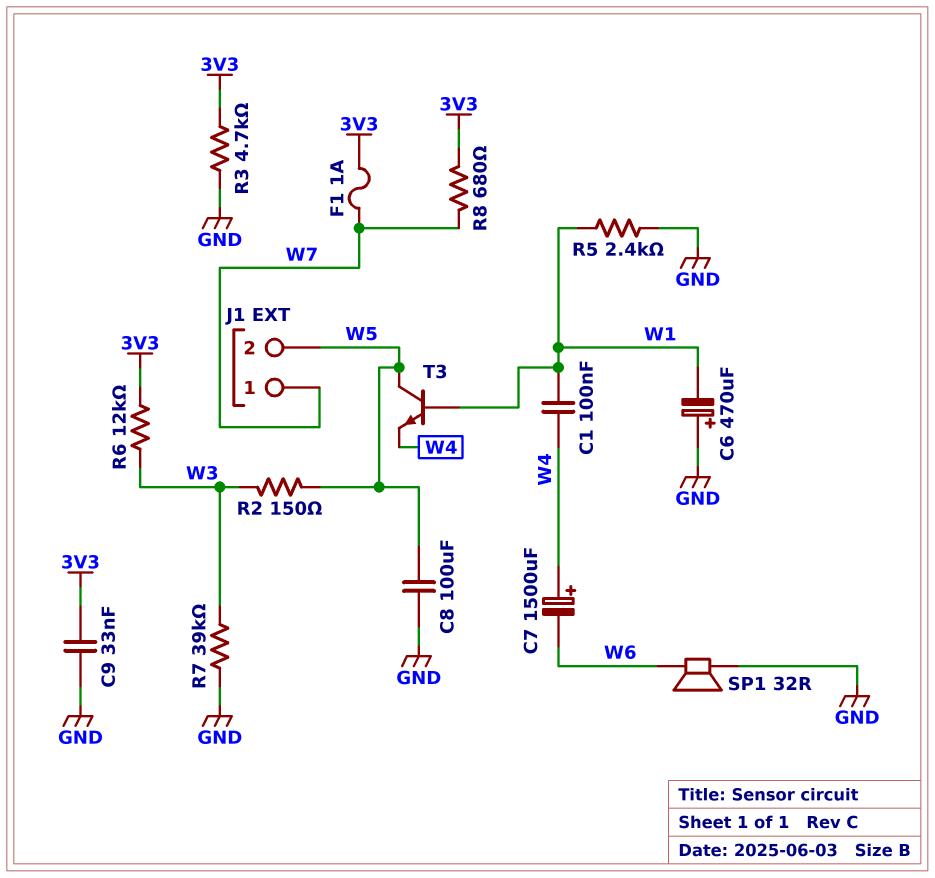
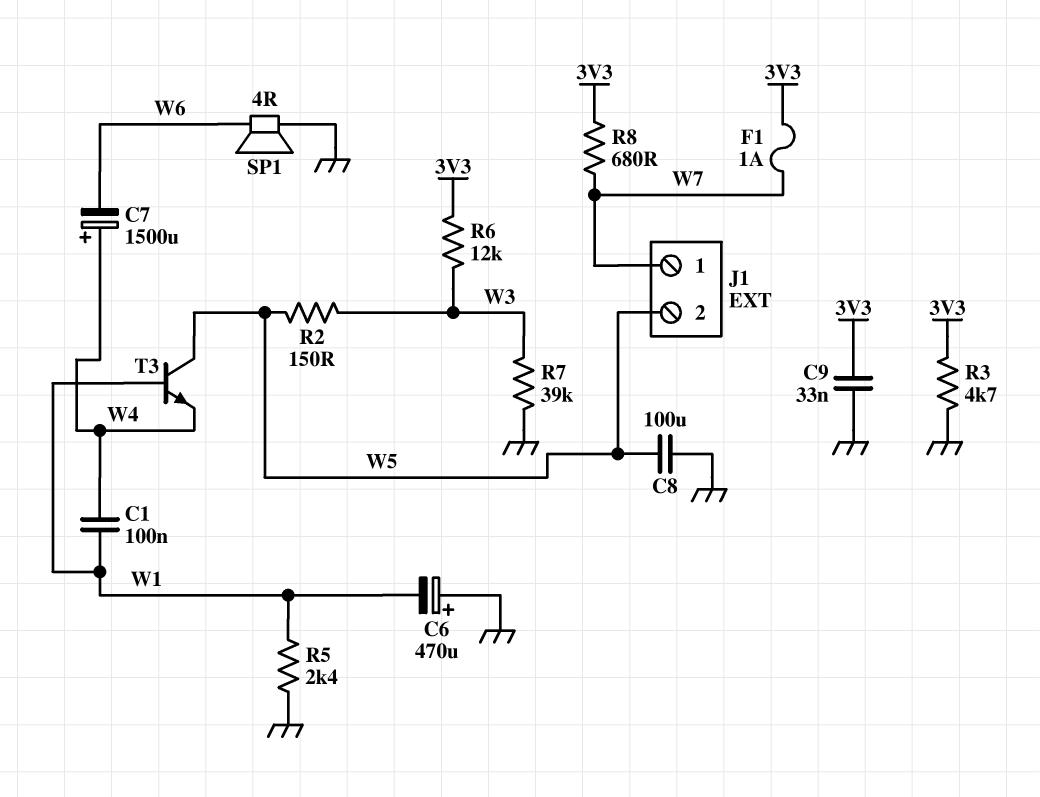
SP1: speaker 32R (GND, W6) -> speaker 4R (GND, W6)

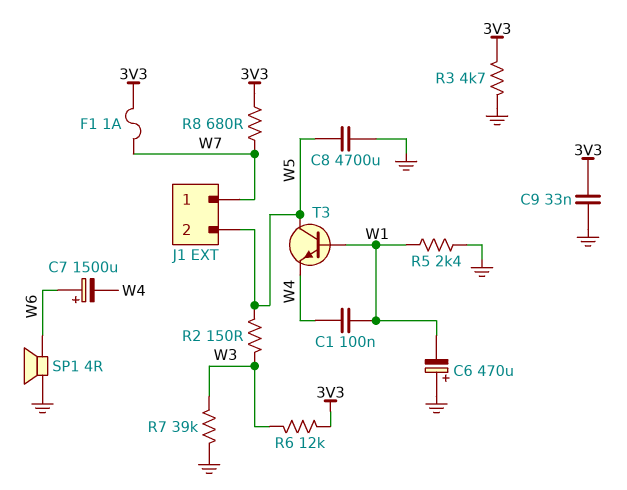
C7: 1500uF (plus W4, minus W6) -> 1500uF (plus W6, minus W4)
C8: 100uF (GND, W5) -> 4700uF (GND, W5)

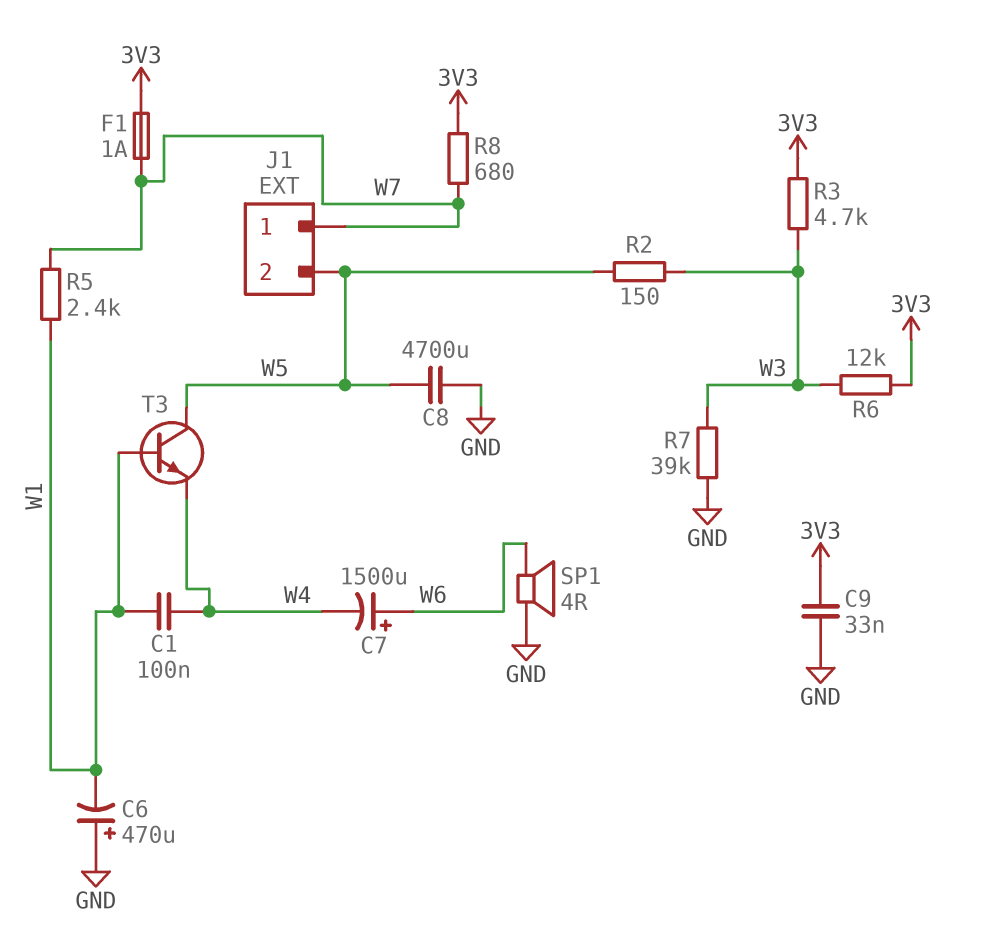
R3: 4.7k (3V3, GND) -> 4.7k (3V3, W3)
R5: 2.4k (GND, W1) -> 2.4k (W1, W7)

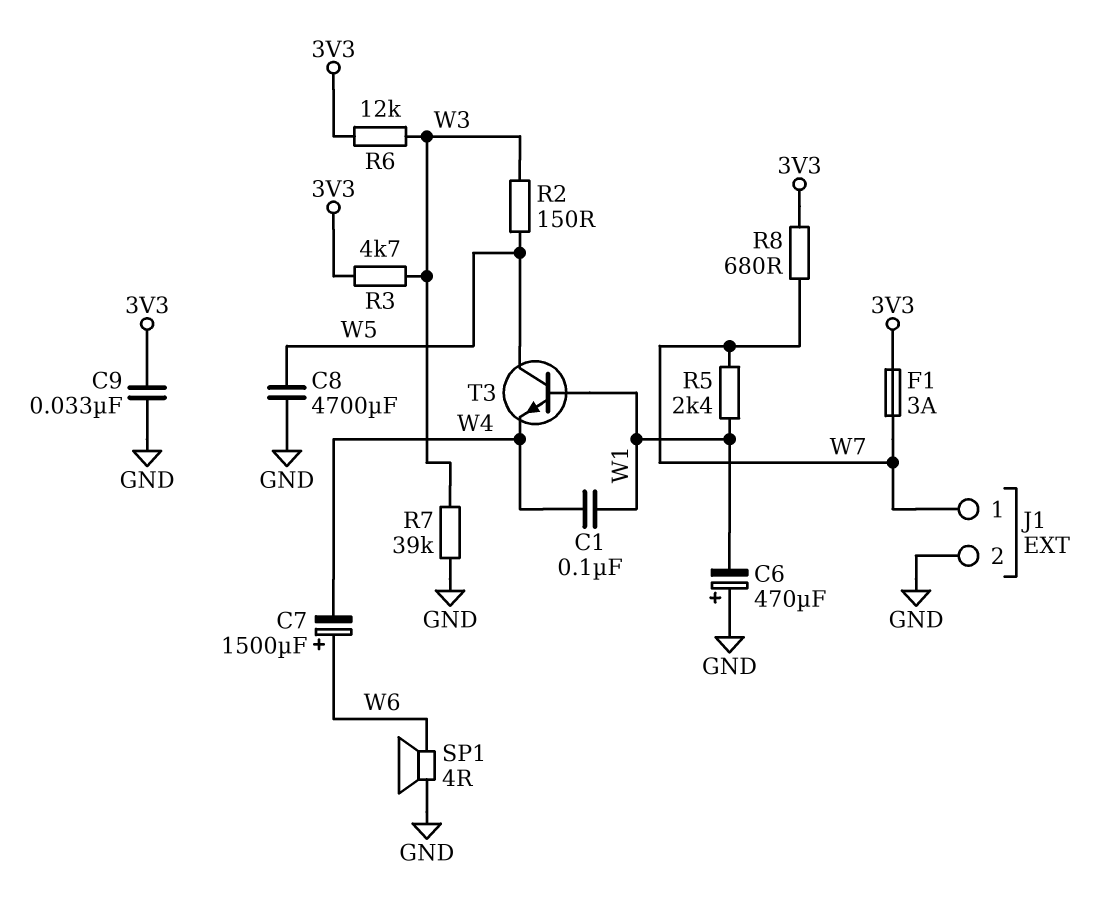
F1: 1A (3V3, W7) -> 3A (3V3, W7)
J1 pin 2: W5 -> GND

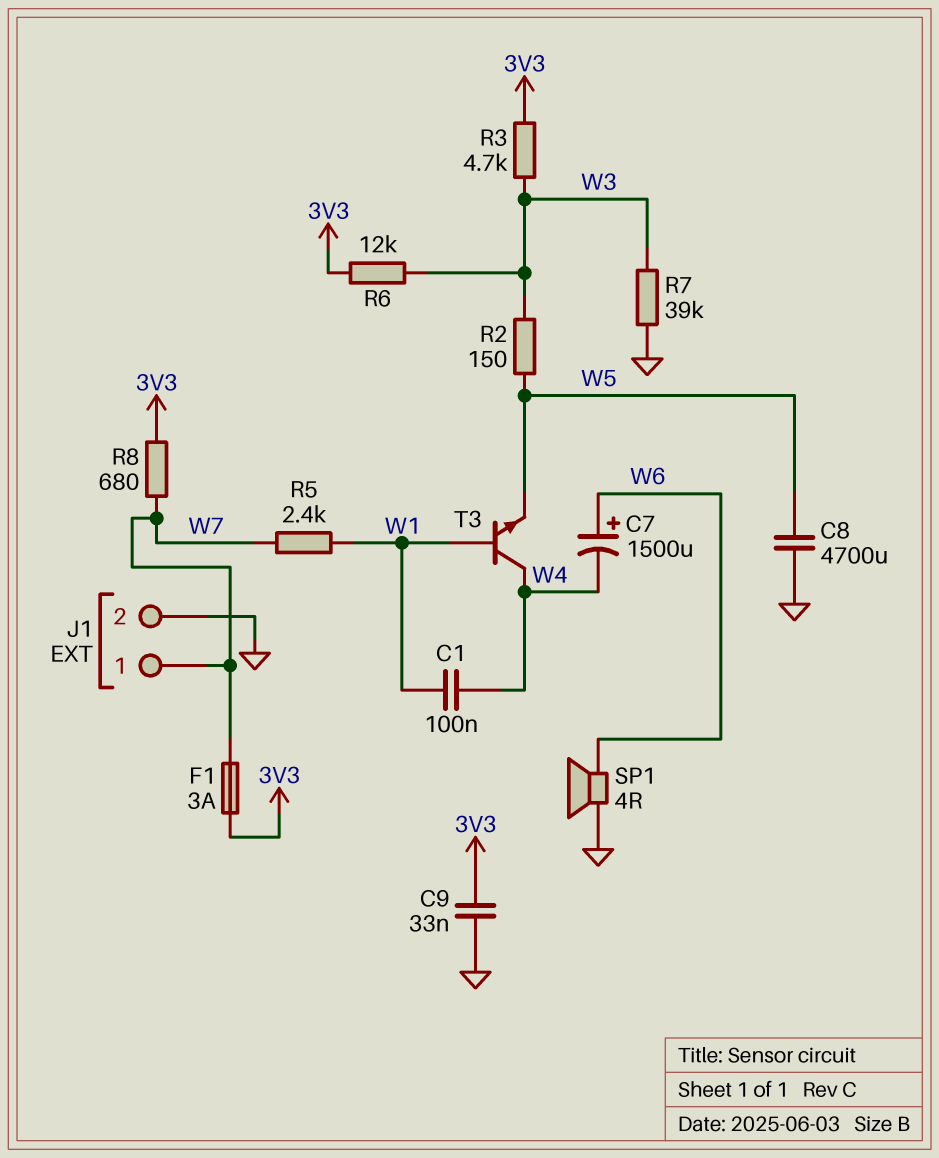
C6: 470uF (plus GND, minus W1) -> none
T3: NPN (B W1, C W5, E W4) -> NPN (B W1, C W4, E W5)

